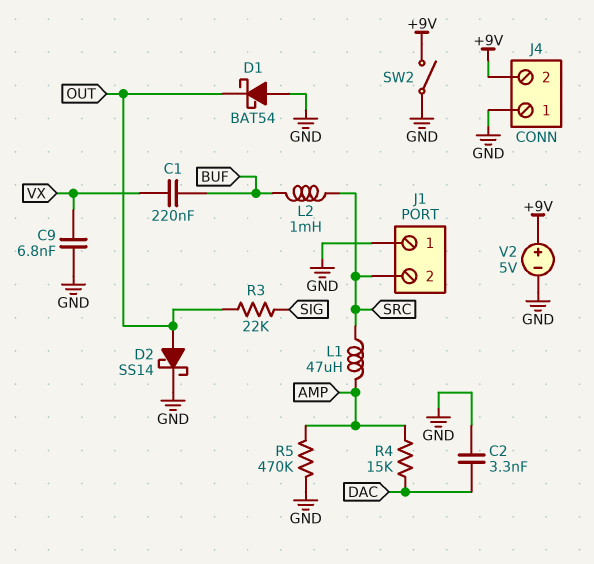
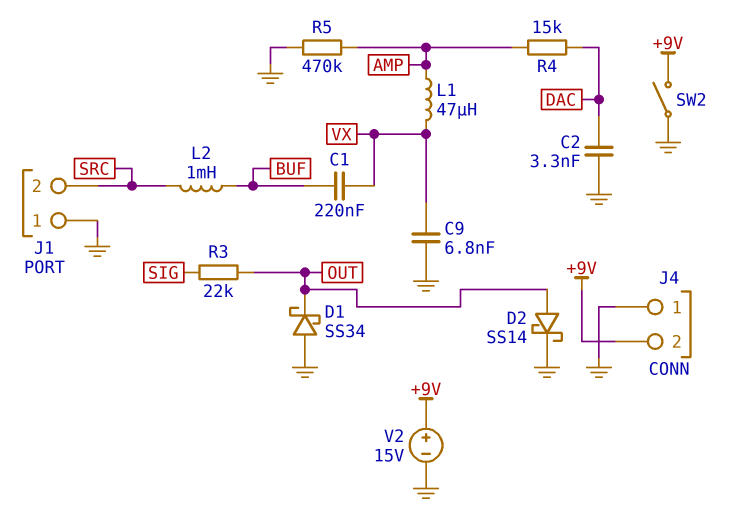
D1: schottky BAT54 (A GND, K OUT) -> schottky SS34 (A GND, K OUT)
L1: 47uH (AMP, SRC) -> 47uH (AMP, VX)
V2: 5V (plus +9V, minus GND) -> 15V (plus +9V, minus GND)

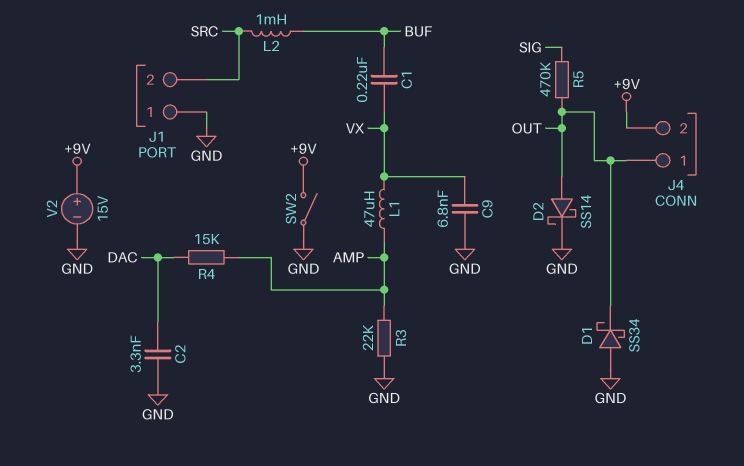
J4 pin 1: GND -> OUT
R3: 22k (OUT, SIG) -> 22k (AMP, GND)
R5: 470k (AMP, GND) -> 470k (OUT, SIG)

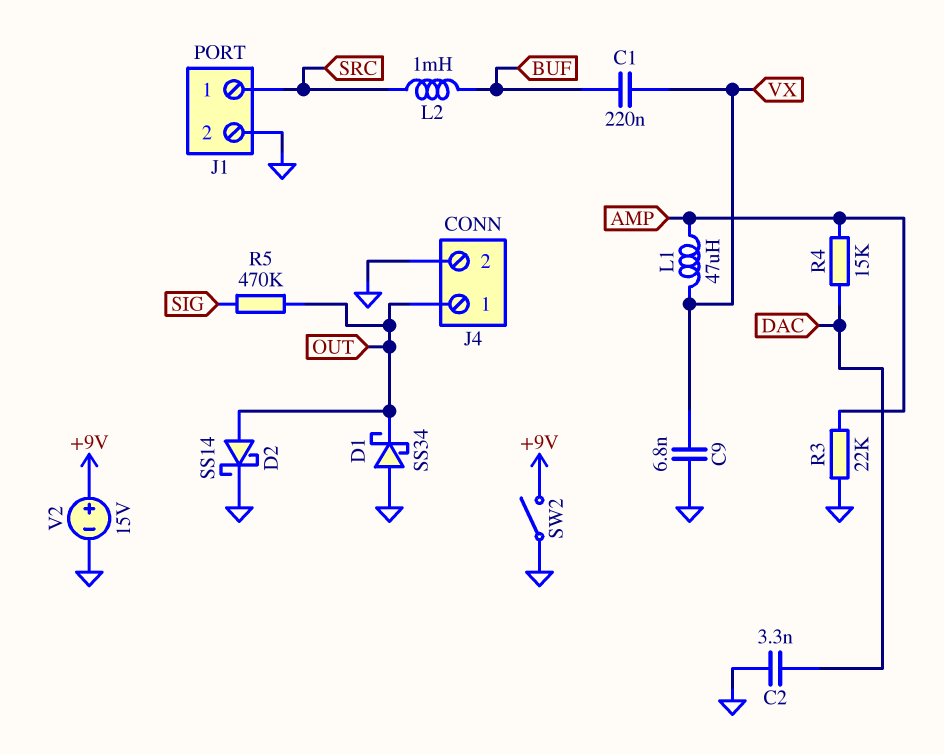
J1 pin 1: GND -> SRC
J1 pin 2: SRC -> GND
J4 pin 2: +9V -> GND

